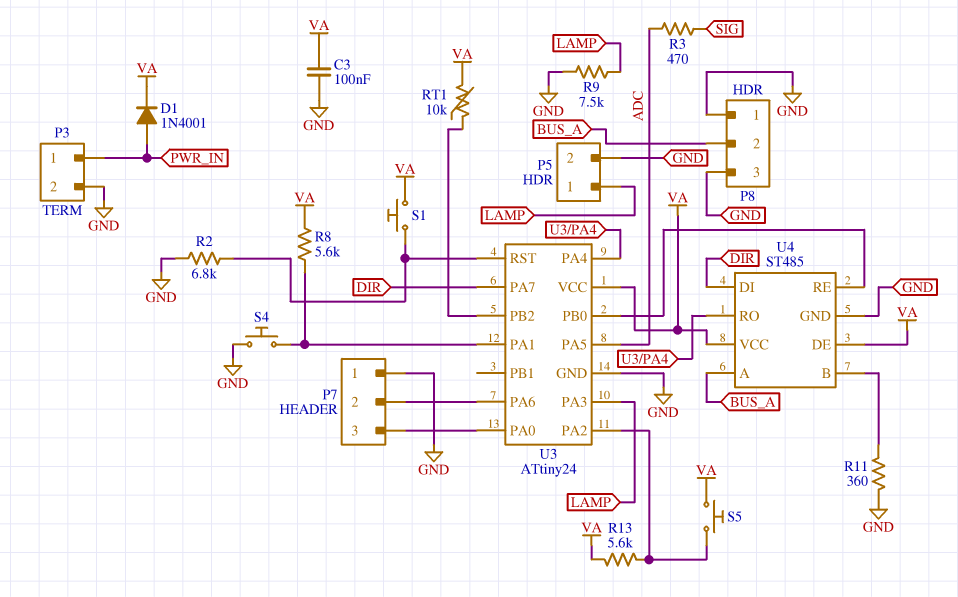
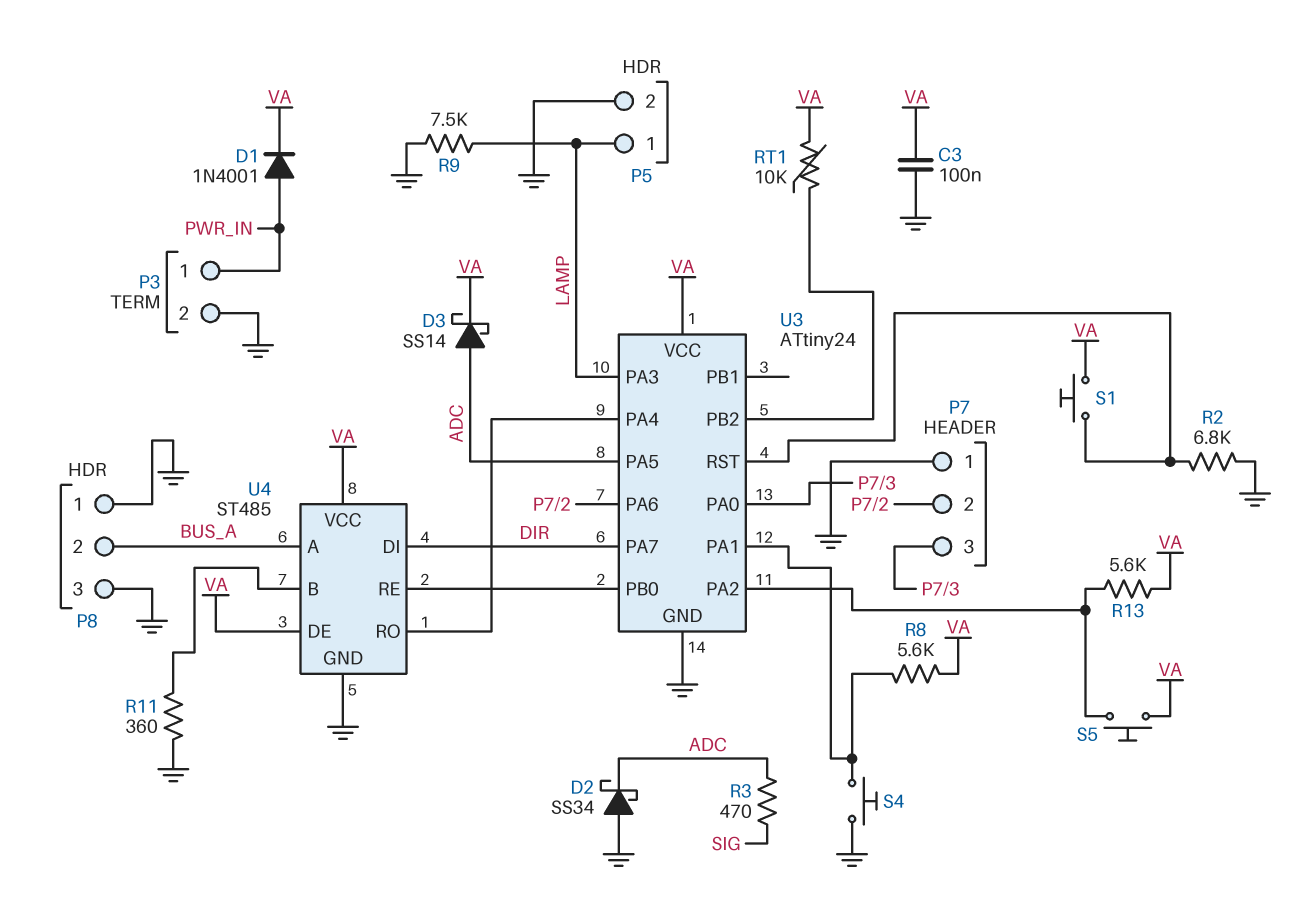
D2: none -> schottky SS34 (A GND, K ADC)
D3: none -> schottky SS14 (A ADC, K VA)

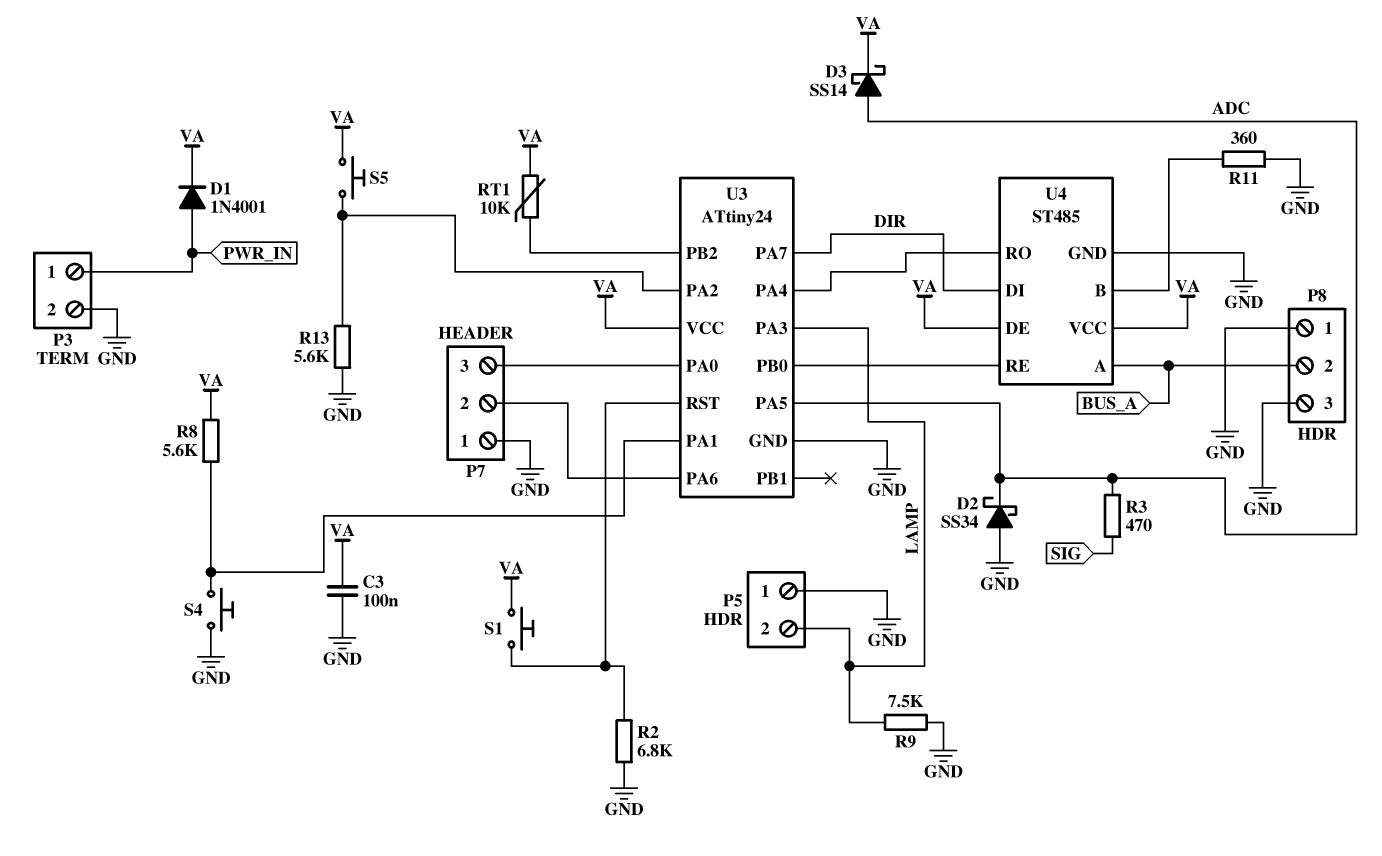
P5 pin 1: LAMP -> GND
P5 pin 2: GND -> LAMP
R13: 5.6k (U3/PA2, VA) -> 5.6k (GND, U3/PA2)

